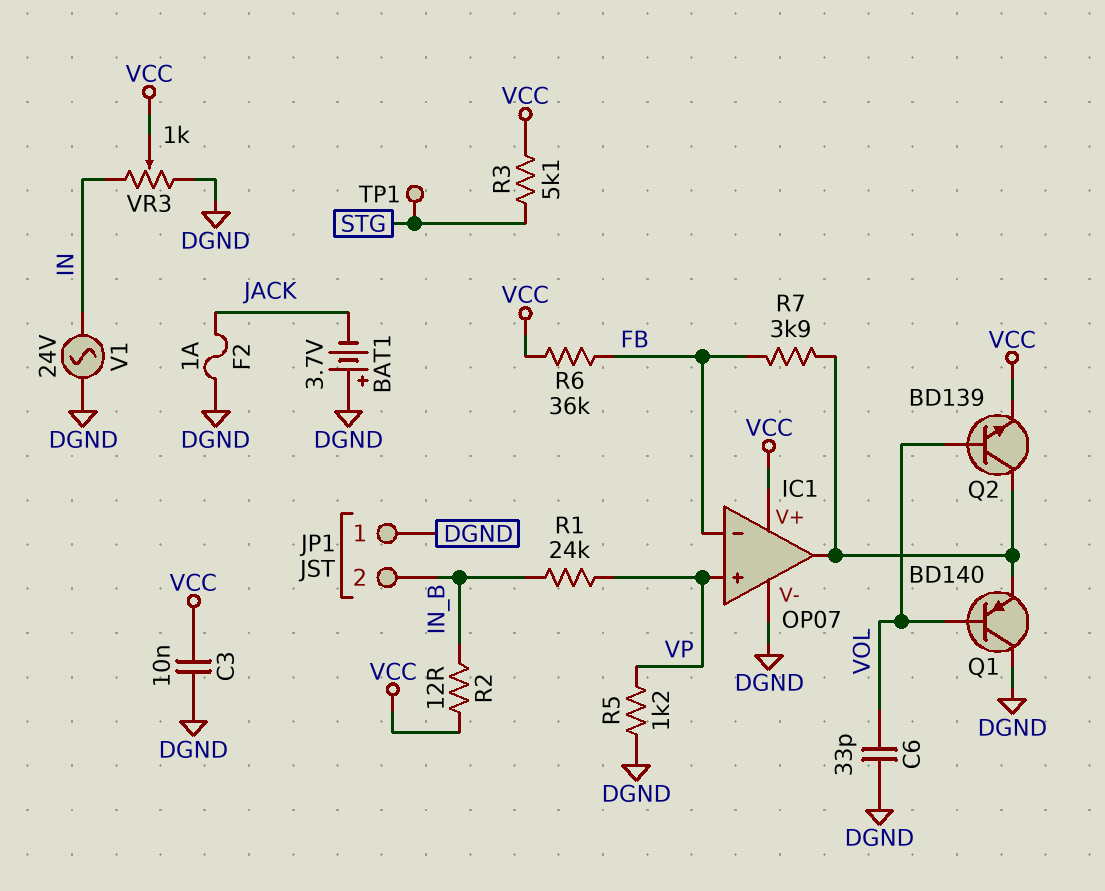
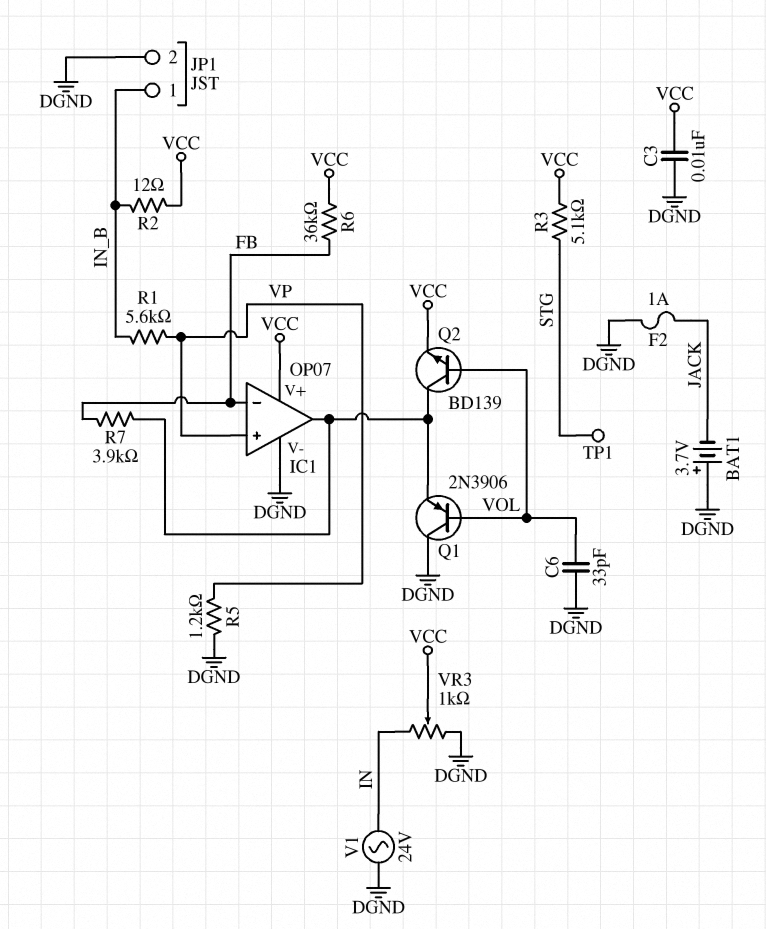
JP1 pin 1: DGND -> IN_B
JP1 pin 2: IN_B -> DGND
Q1: PNP BD140 (B VOL, C DGND, E IC1/out) -> PNP 2N3906 (B VOL, C DGND, E IC1/out)
R1: 24k (IN_B, VP) -> 5.6k (IN_B, VP)

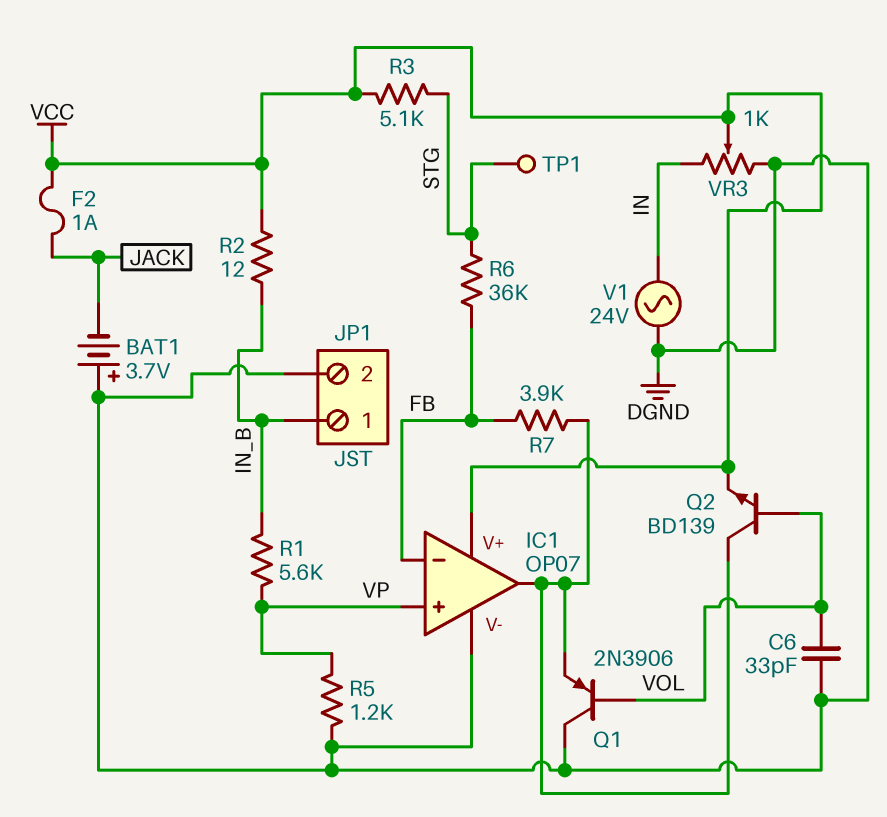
C3: 10nF (DGND, VCC) -> none
F2: 1A (DGND, JACK) -> 1A (JACK, VCC)
R6: 36k (FB, VCC) -> 36k (FB, STG)

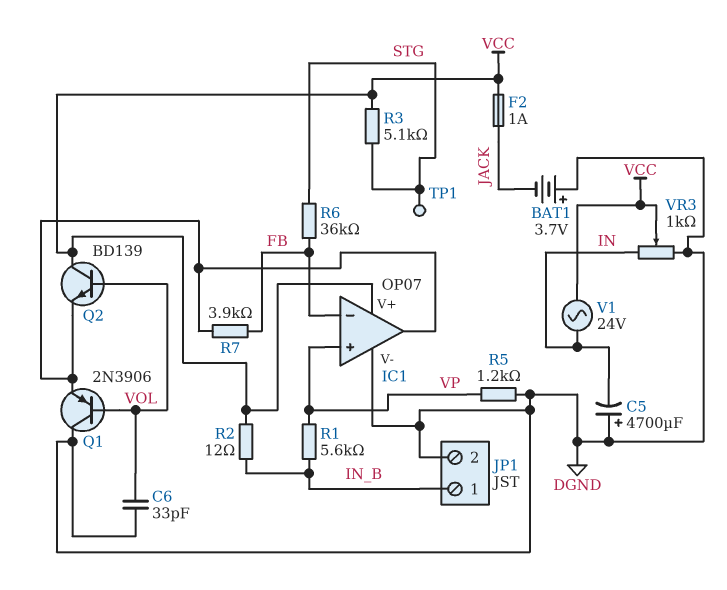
C5: none -> 4700uF (plus DGND, minus IN)
Q2: NPN BD139 (B VOL, C IC1/out, E VCC) -> NPN BD139 (B VOL, C VCC, E IC1/out)
V1: AC 24V (DGND, IN) -> AC 24V (IN, VCC)

